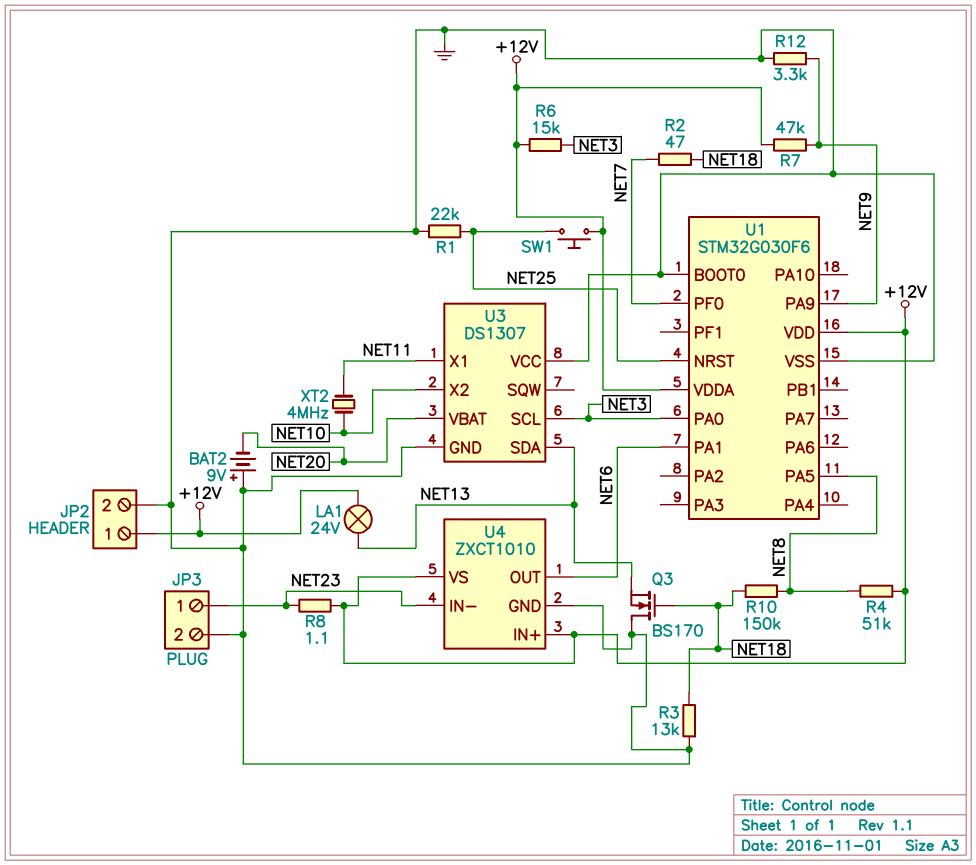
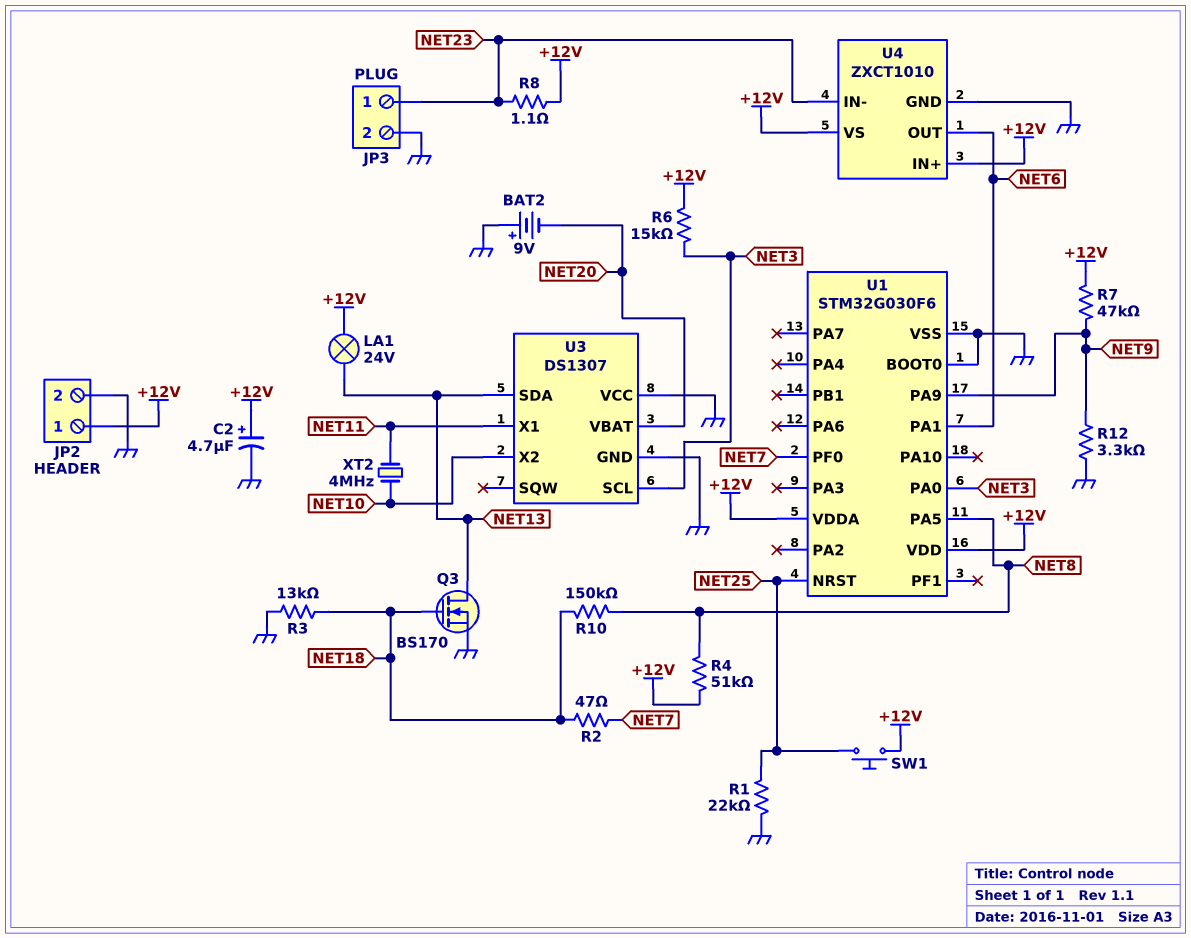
C2: none -> 4.7uF (plus +12V, minus GND)
Q3: NMOS BS170 (G NET18, D GND, S NET13) -> NMOS BS170 (G NET18, D NET13, S GND)

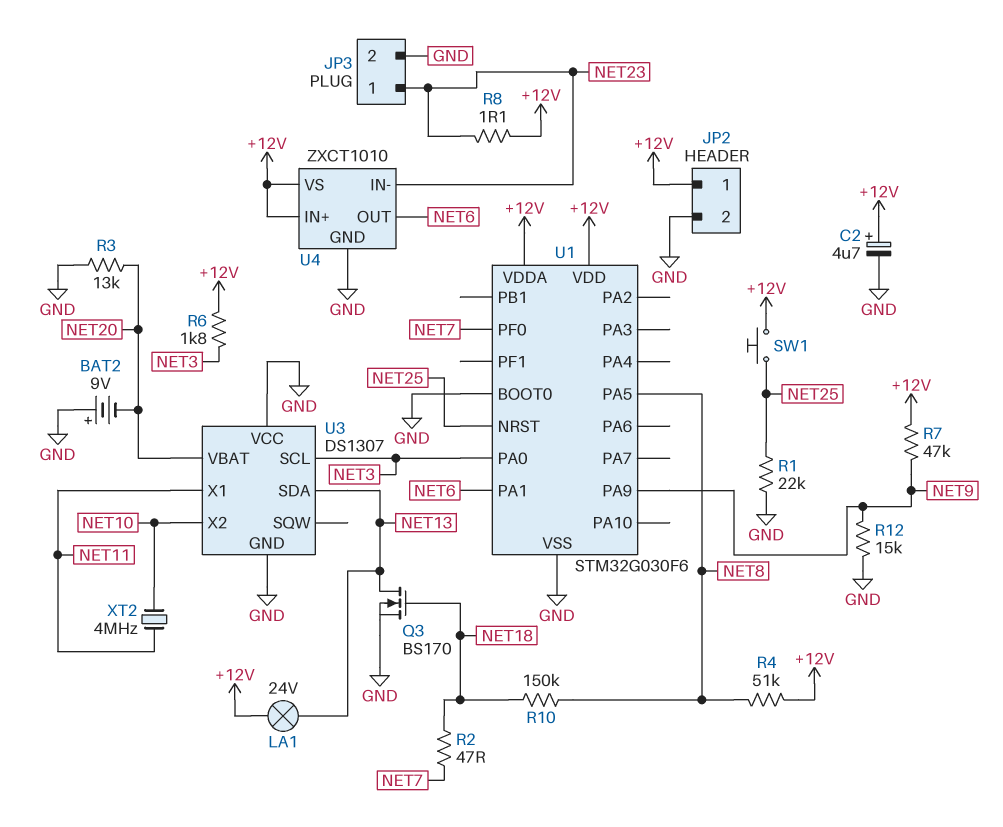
R3: 13k (GND, NET18) -> 13k (GND, NET20)
R6: 15k (+12V, NET3) -> 1.8k (+12V, NET3)
R12: 3.3k (GND, NET9) -> 15k (GND, NET9)

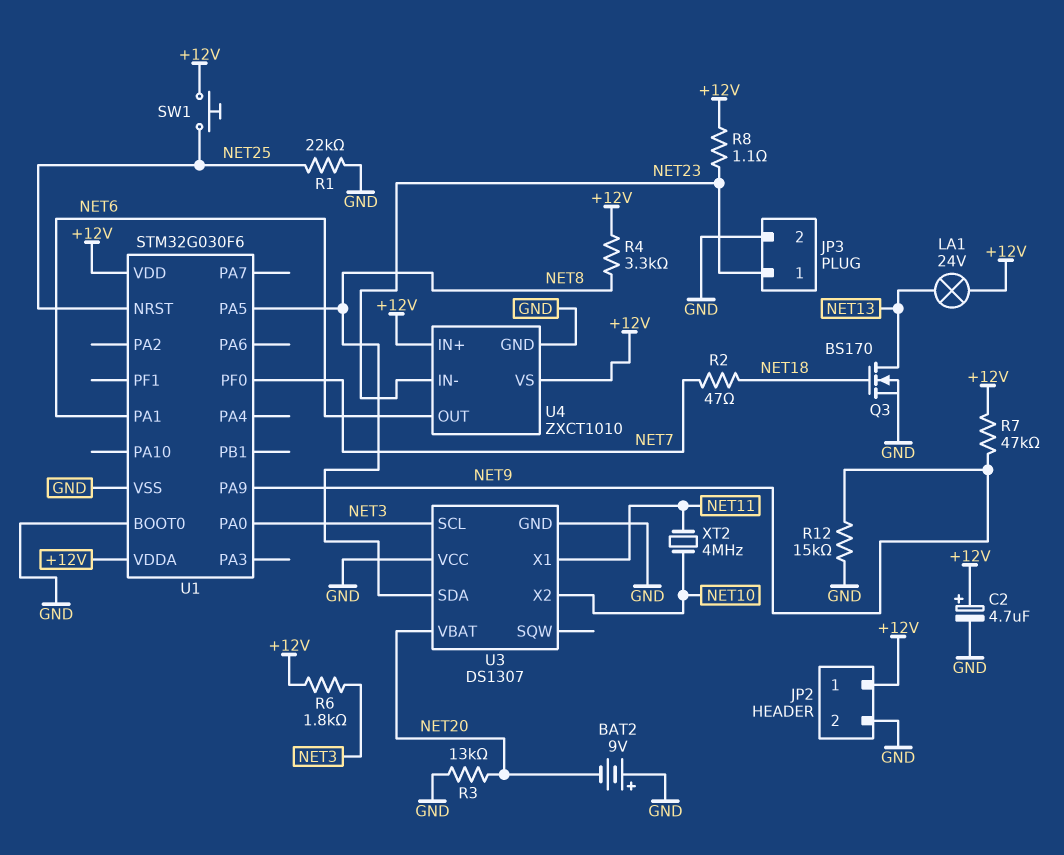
R4: 51k (+12V, NET8) -> 3.3k (+12V, NET8)
R10: 150k (NET8, NET18) -> none
U3 pin SDA: NET13 -> NET8

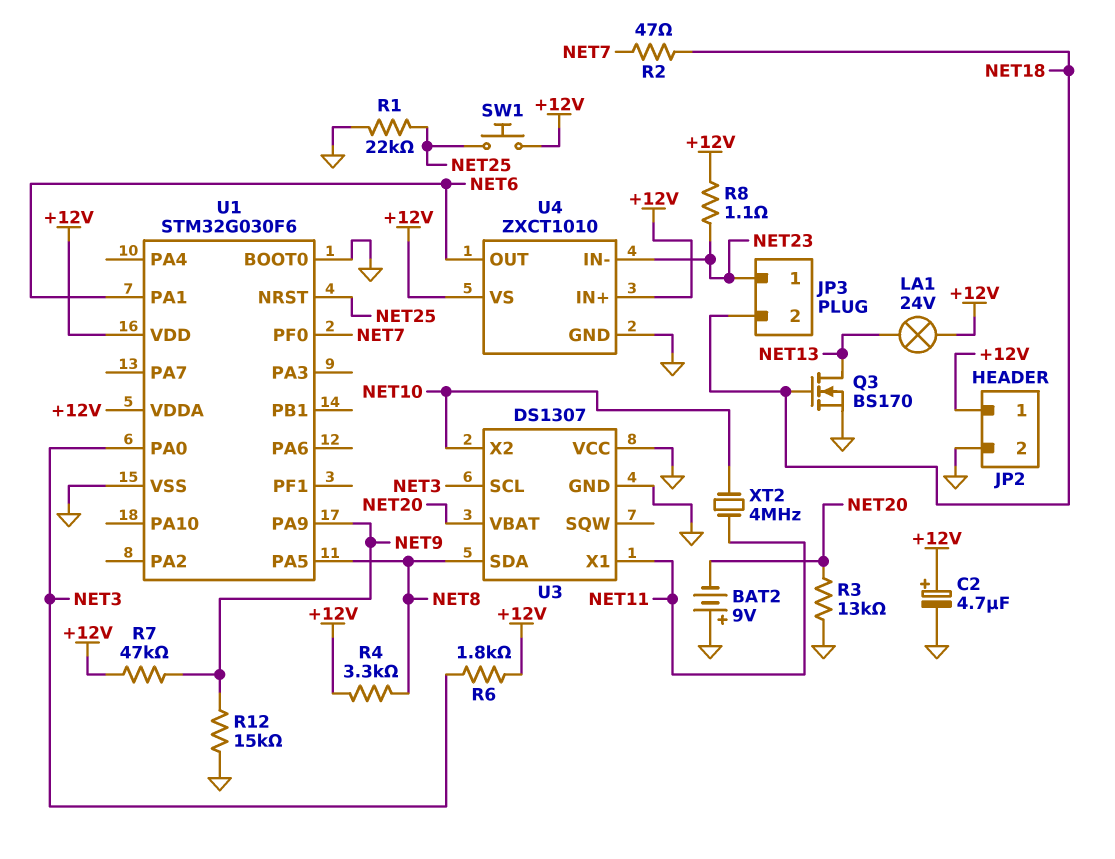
JP3 pin 2: GND -> NET18

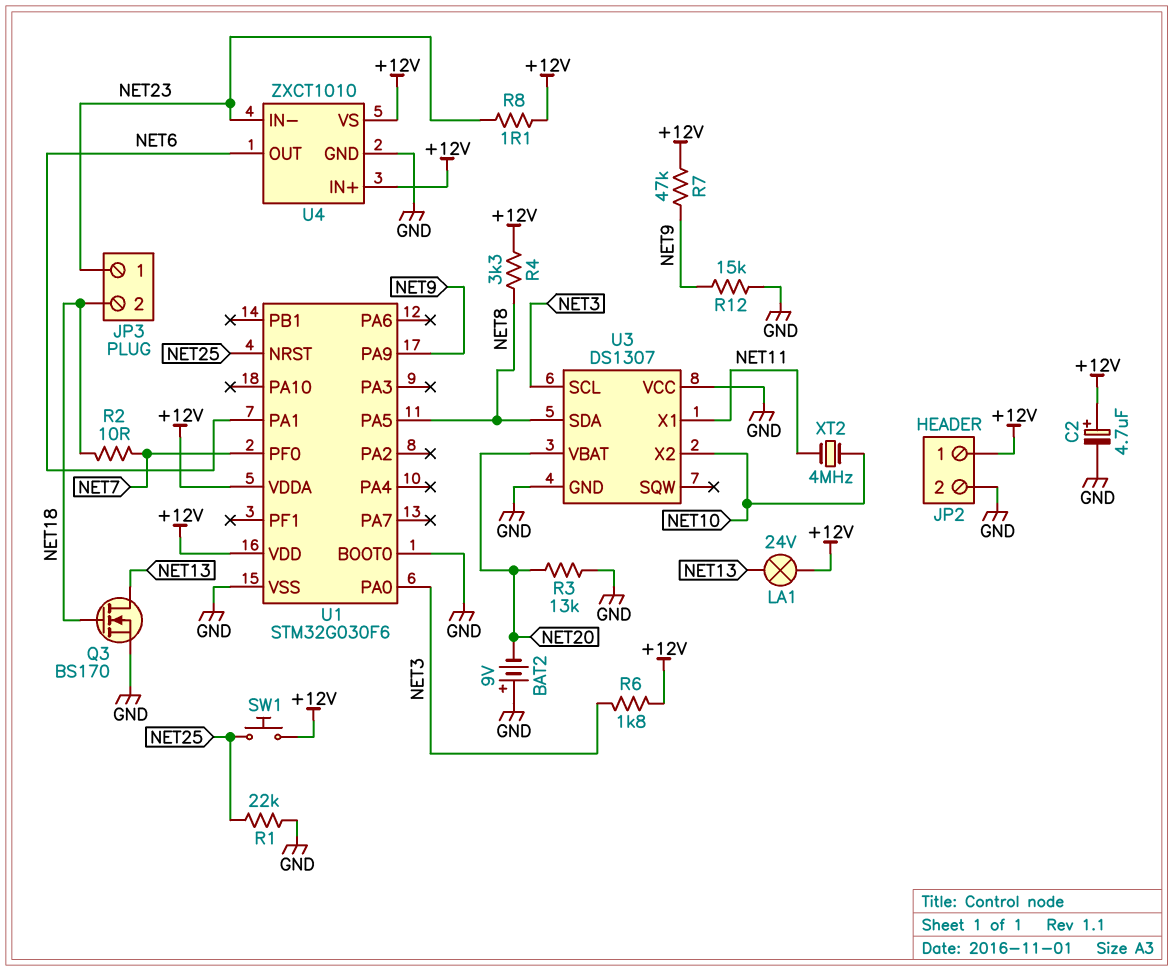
R2: 47 (NET7, NET18) -> 10 (NET7, NET18)

